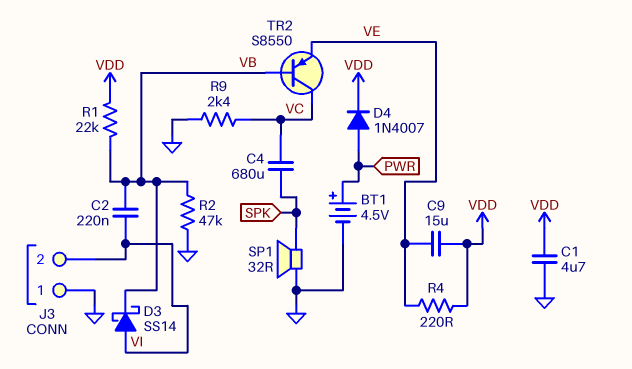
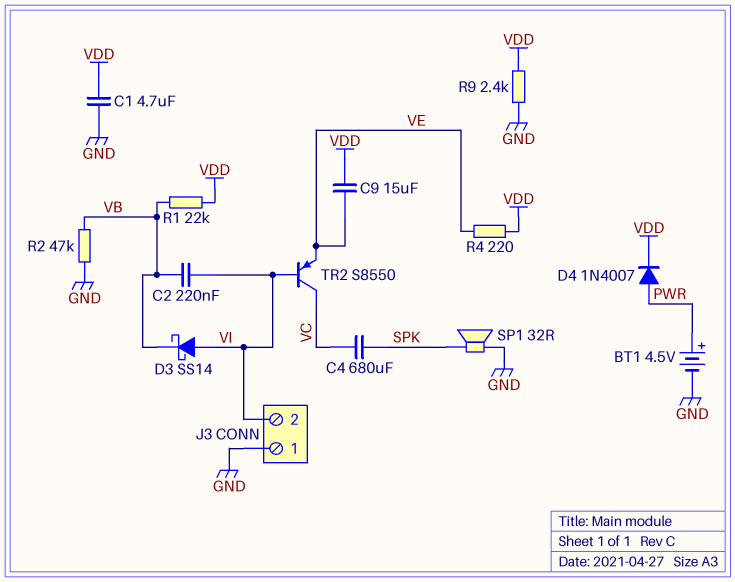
R9: 2.4k (GND, VC) -> 2.4k (GND, VDD)
TR2: PNP S8550 (B VB, C VC, E VE) -> PNP S8550 (B VI, C VC, E VE)

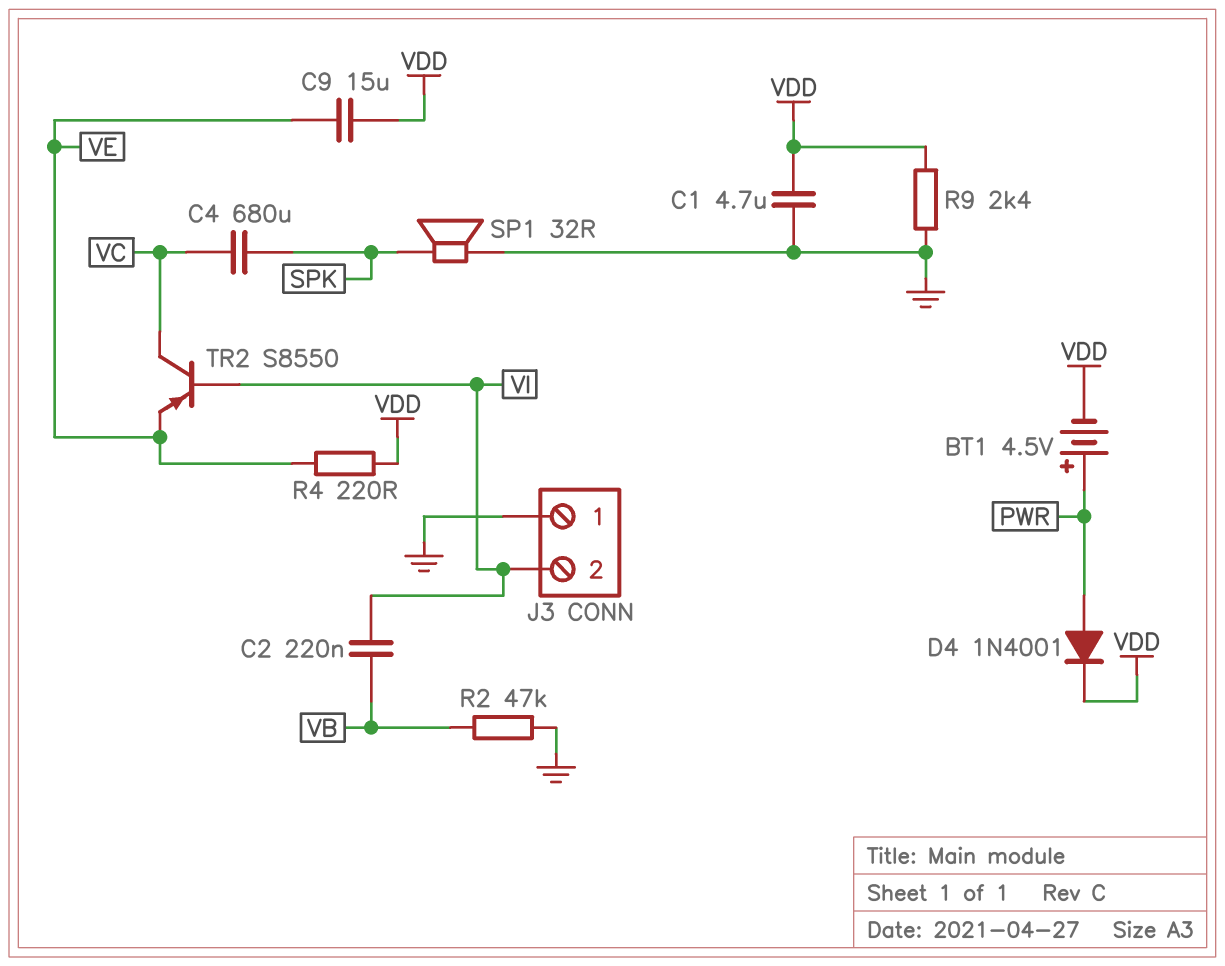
BT1: 4.5V (plus PWR, minus GND) -> 4.5V (plus PWR, minus VDD)
D3: schottky SS14 (A VI, K VB) -> none
D4: diode 1N4007 (A PWR, K VDD) -> diode 1N4001 (A PWR, K VDD)
R1: 22k (VB, VDD) -> none

